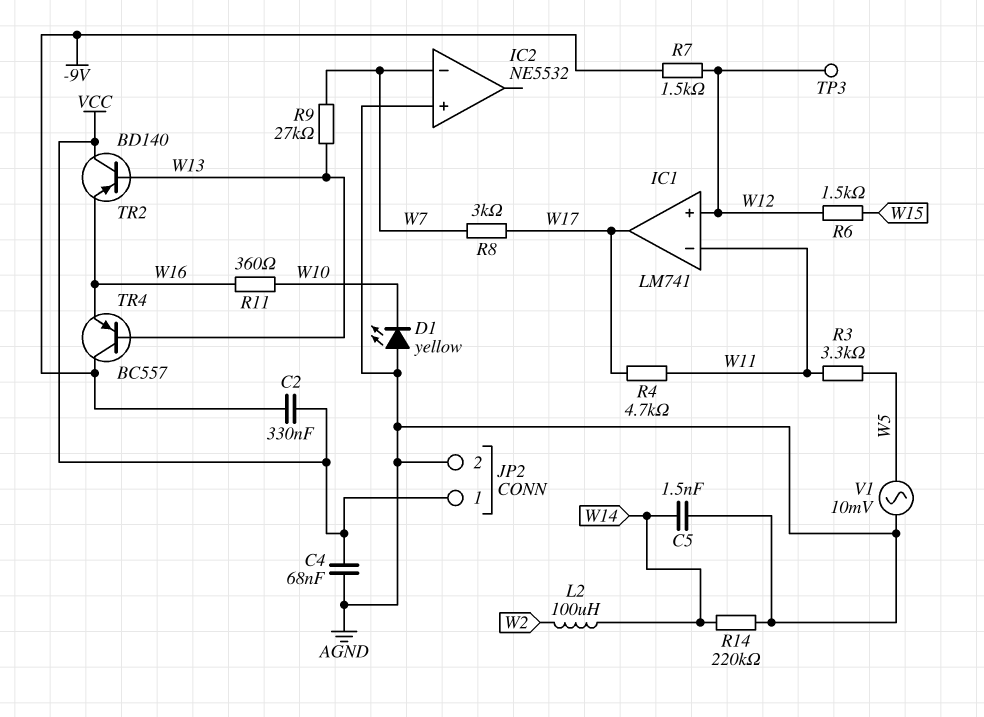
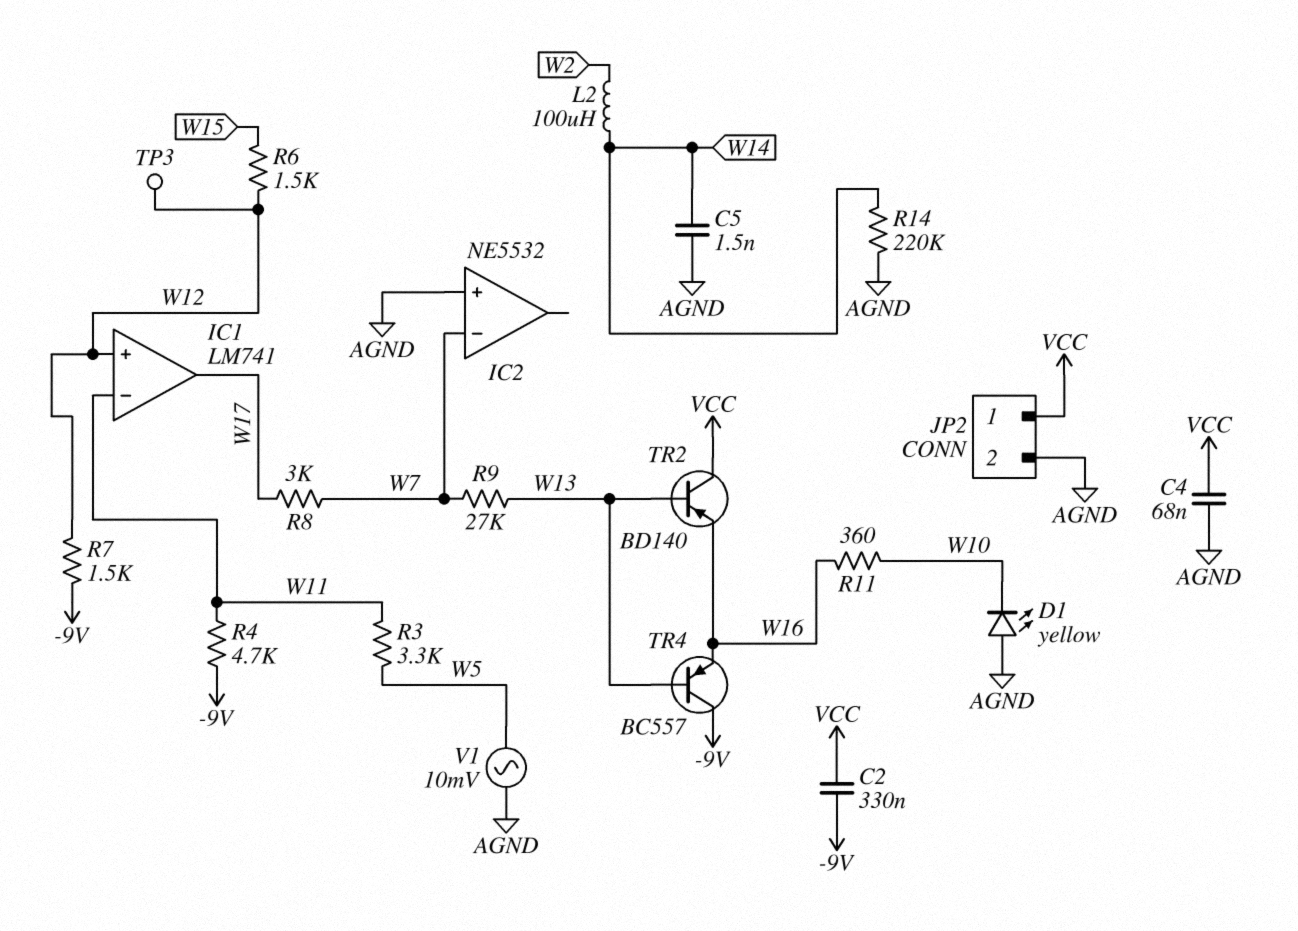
R4: 4.7k (W11, W17) -> 4.7k (-9V, W11)

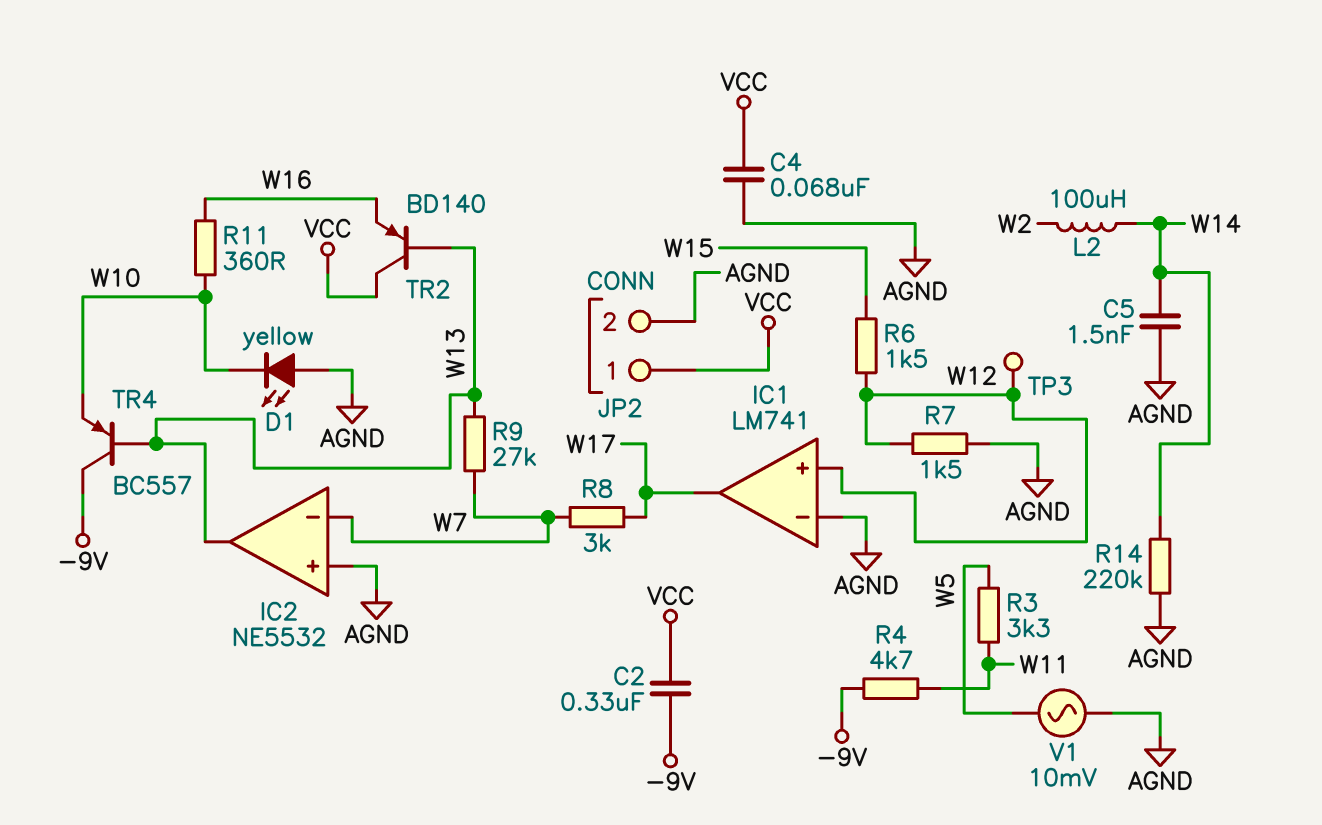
IC1 pin in-: W11 -> AGND
IC2 pin out: none -> W13
R7: 1.5k (-9V, W12) -> 1.5k (AGND, W12)
TR4: PNP BC557 (B W13, C -9V, E W16) -> PNP BC557 (B W13, C -9V, E W10)

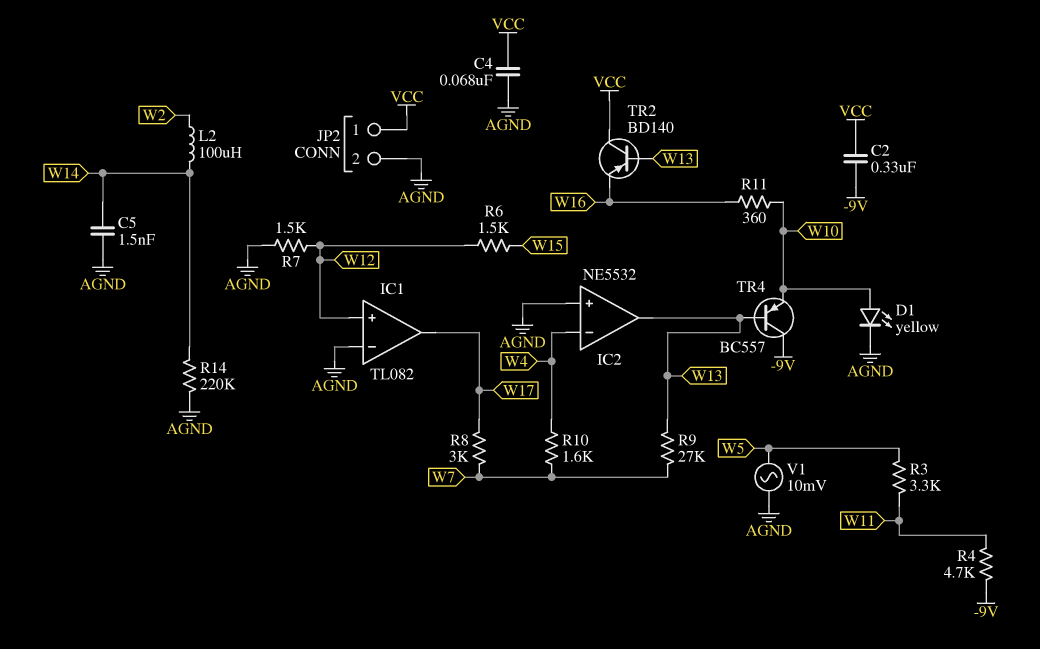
D1: LED yellow (A AGND, K W10) -> LED yellow (A W10, K AGND)
IC1: LM741 -> TL082
IC2 pin in-: W7 -> W4
R10: none -> 1.6k (W4, W7)
TP3: test point (W12) -> none

